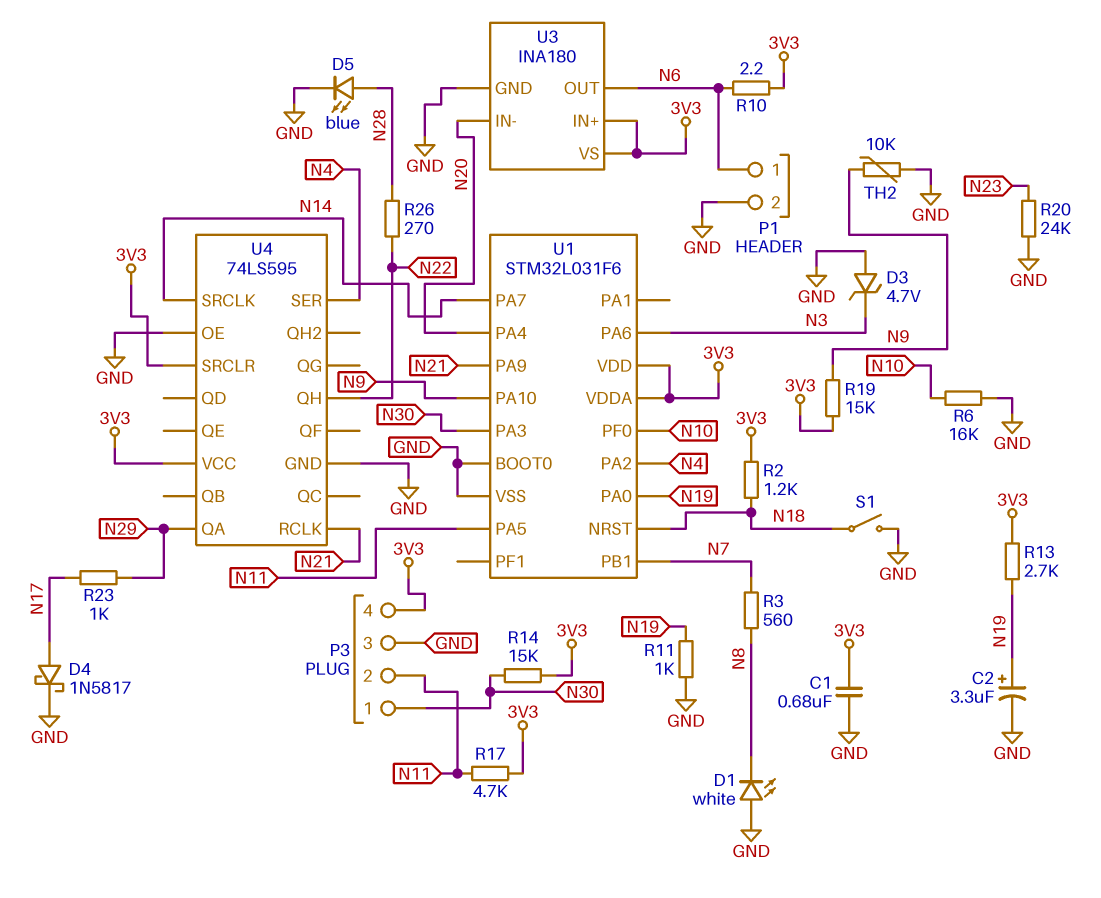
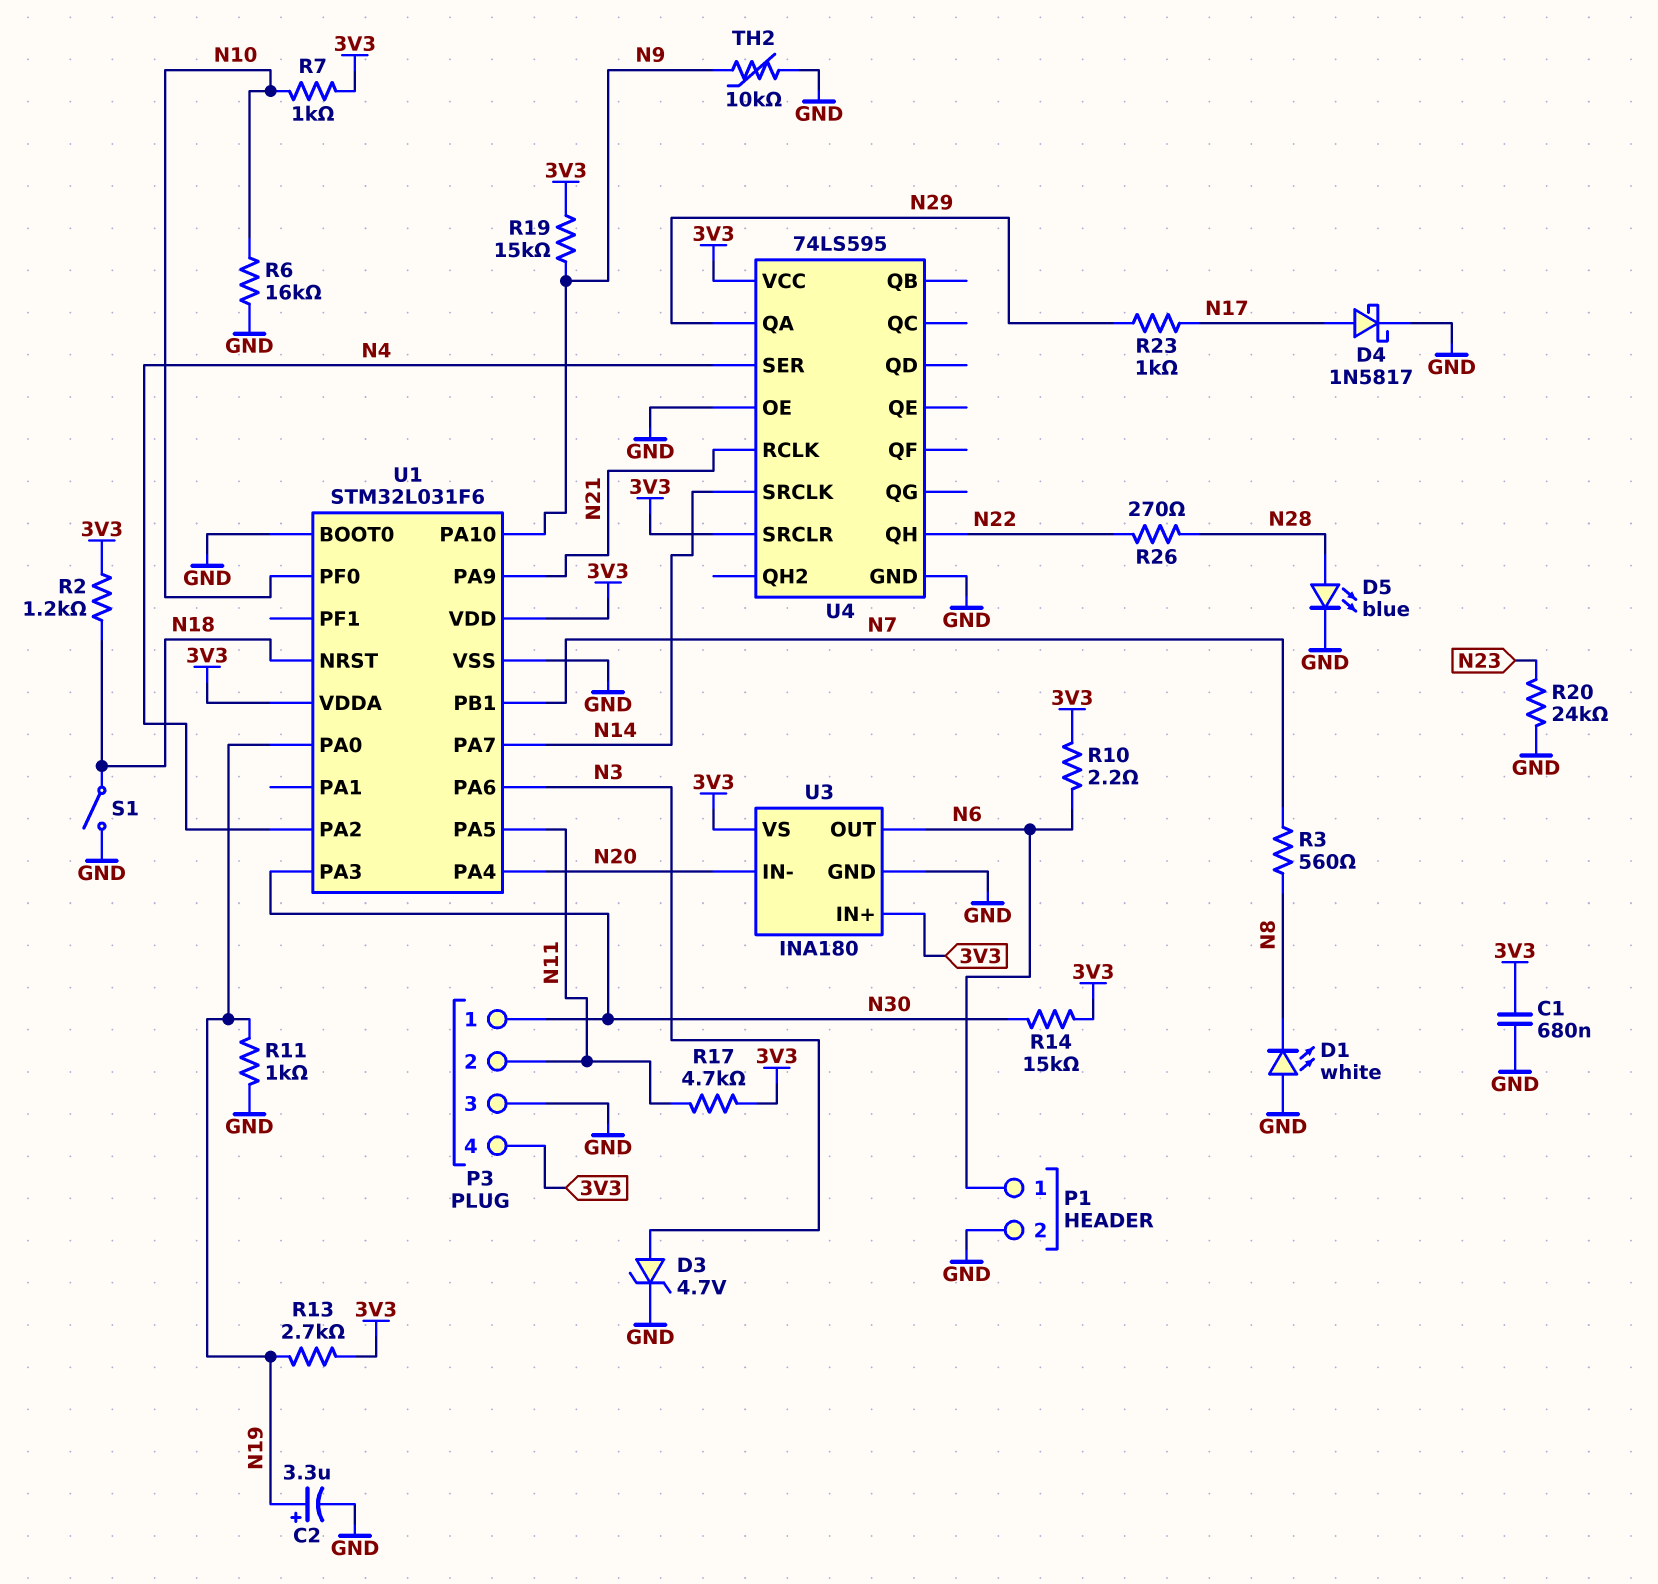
D3: zener 4.7V (A GND, K N3) -> zener 4.7V (A N3, K GND)
R7: none -> 1k (3V3, N10)

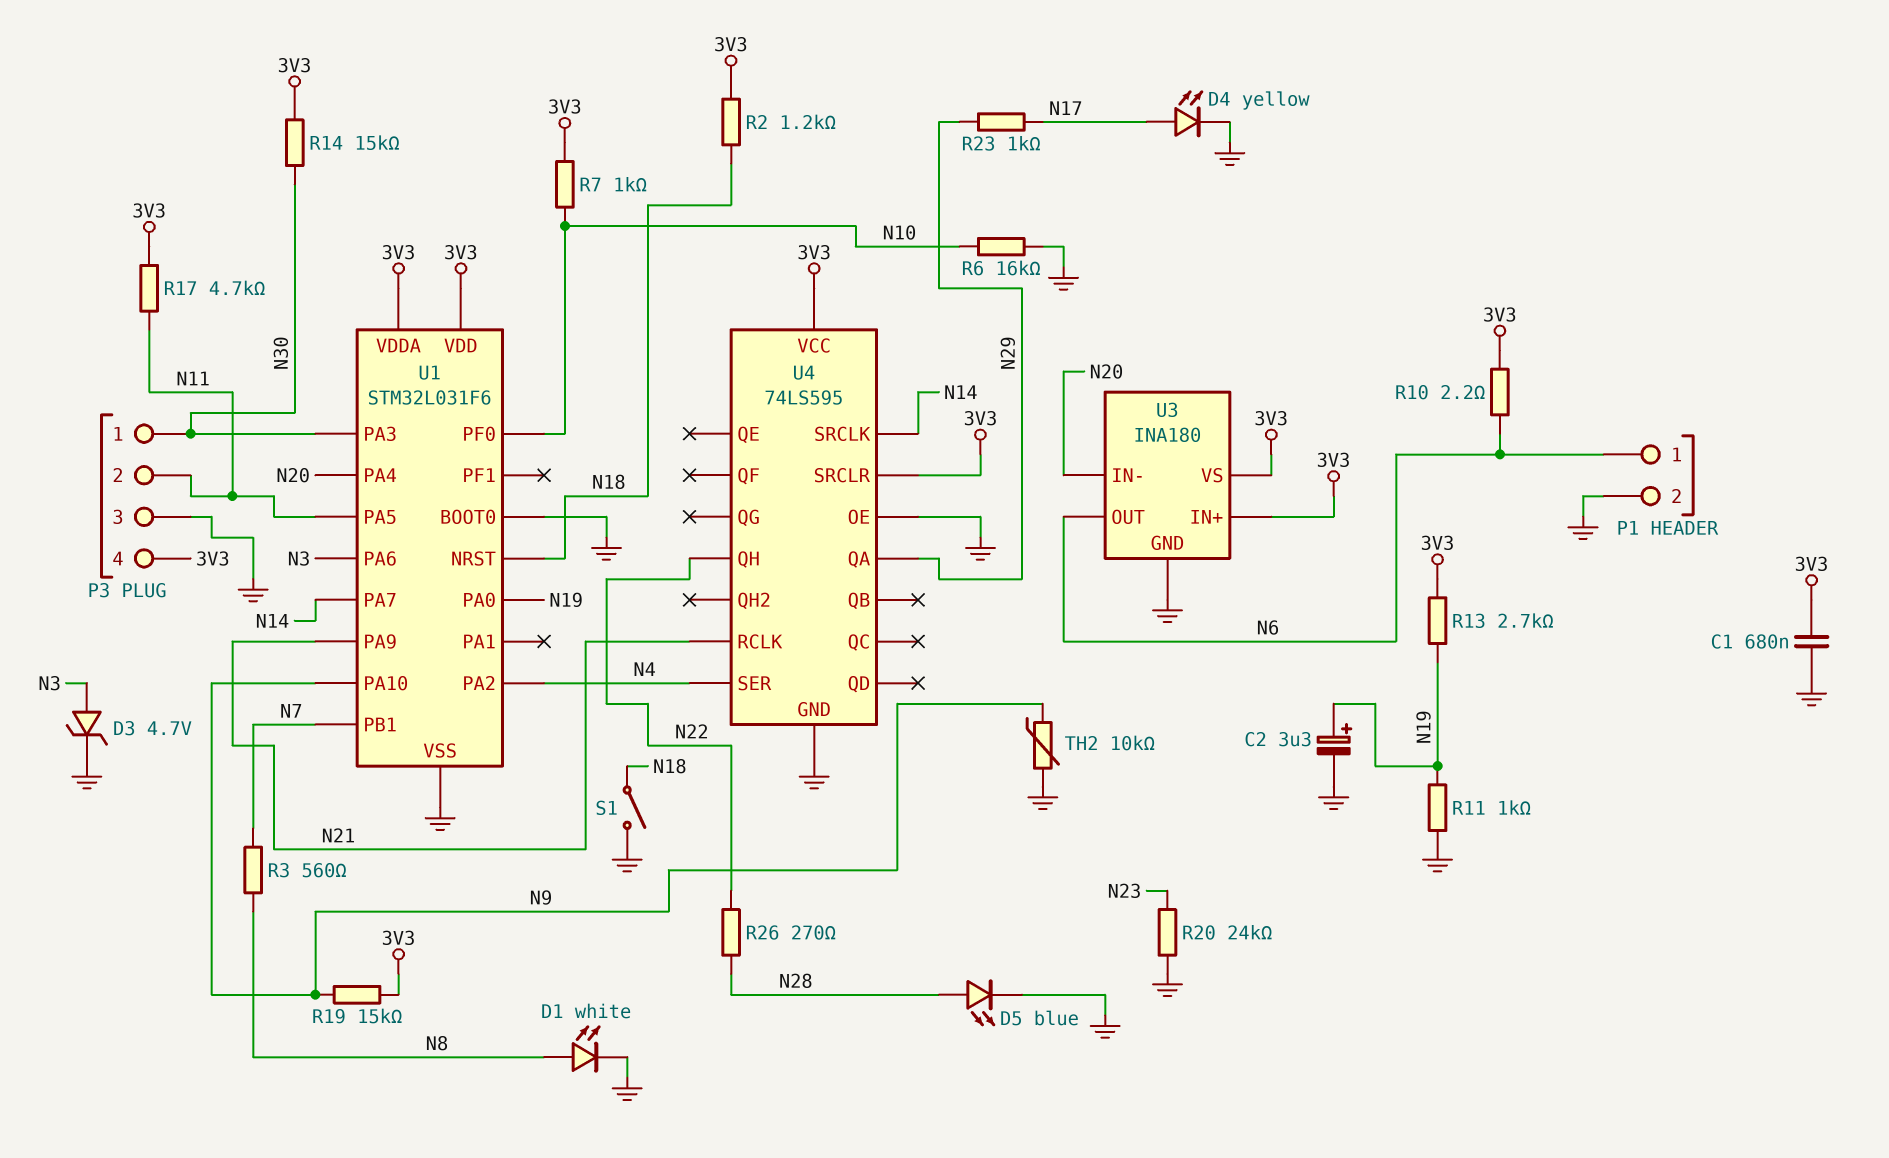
D1: LED white (A GND, K N8) -> LED white (A N8, K GND)
D4: schottky 1N5817 (A N17, K GND) -> LED yellow (A N17, K GND)

